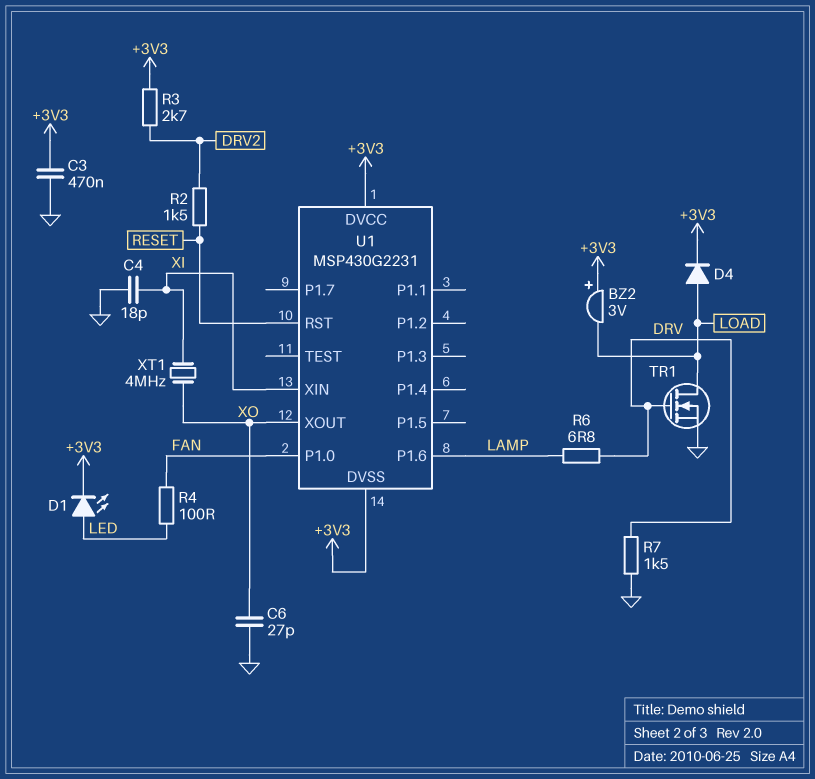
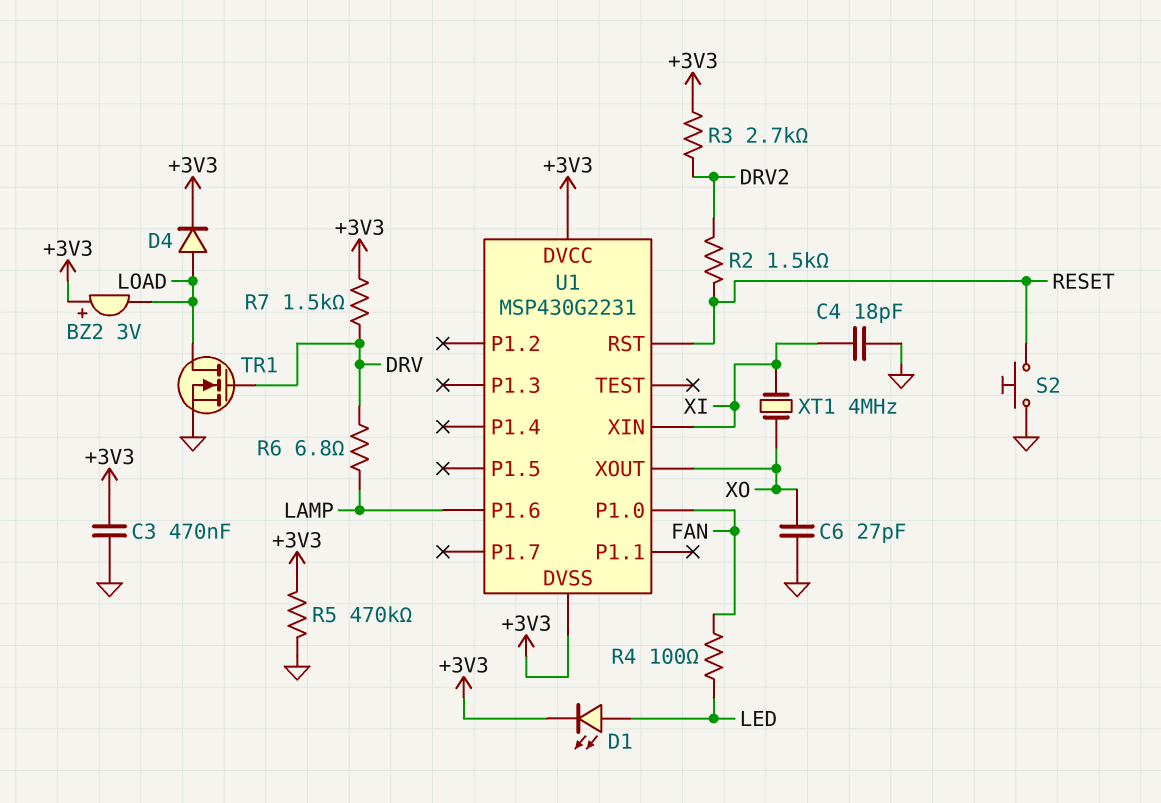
R5: none -> 470k (+3V3, GND)
R7: 1.5k (DRV, GND) -> 1.5k (+3V3, DRV)
S2: none -> button (GND, RESET)

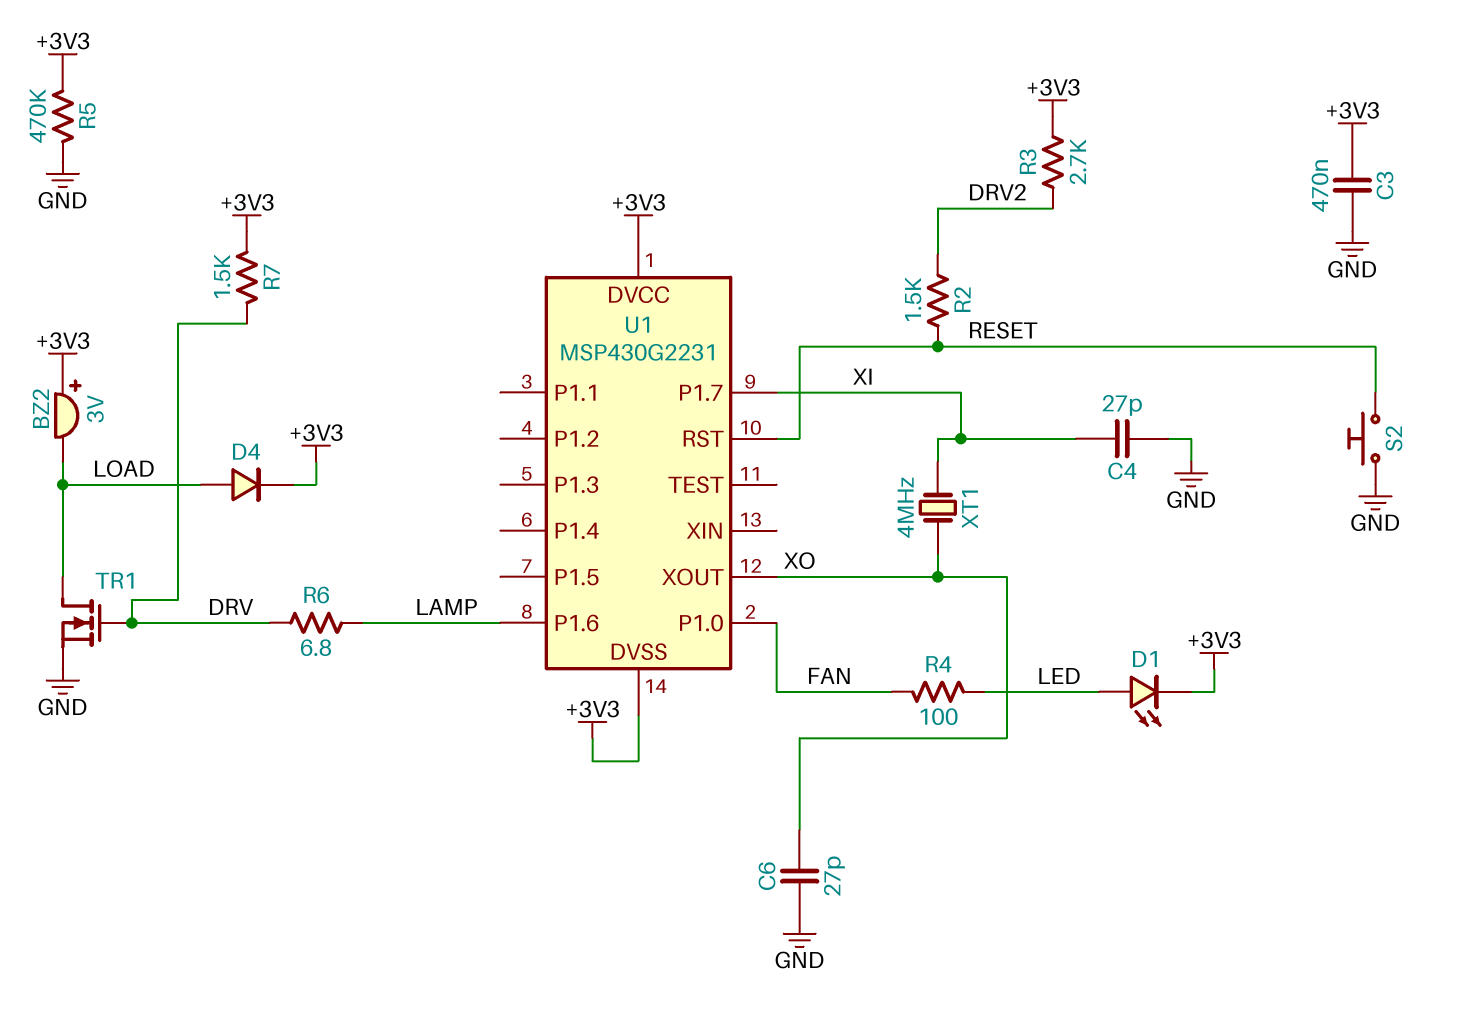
C4: 18pF (GND, XI) -> 27pF (GND, XI)
U1 pin P1.7: none -> XI
U1 pin XIN: XI -> none

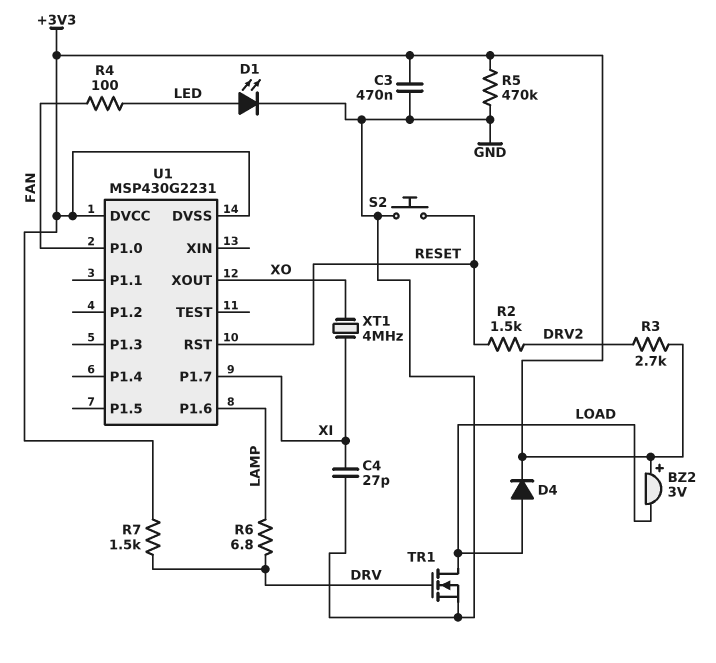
C6: 27pF (GND, XO) -> none
D1: LED (A LED, K +3V3) -> LED (A LED, K GND)

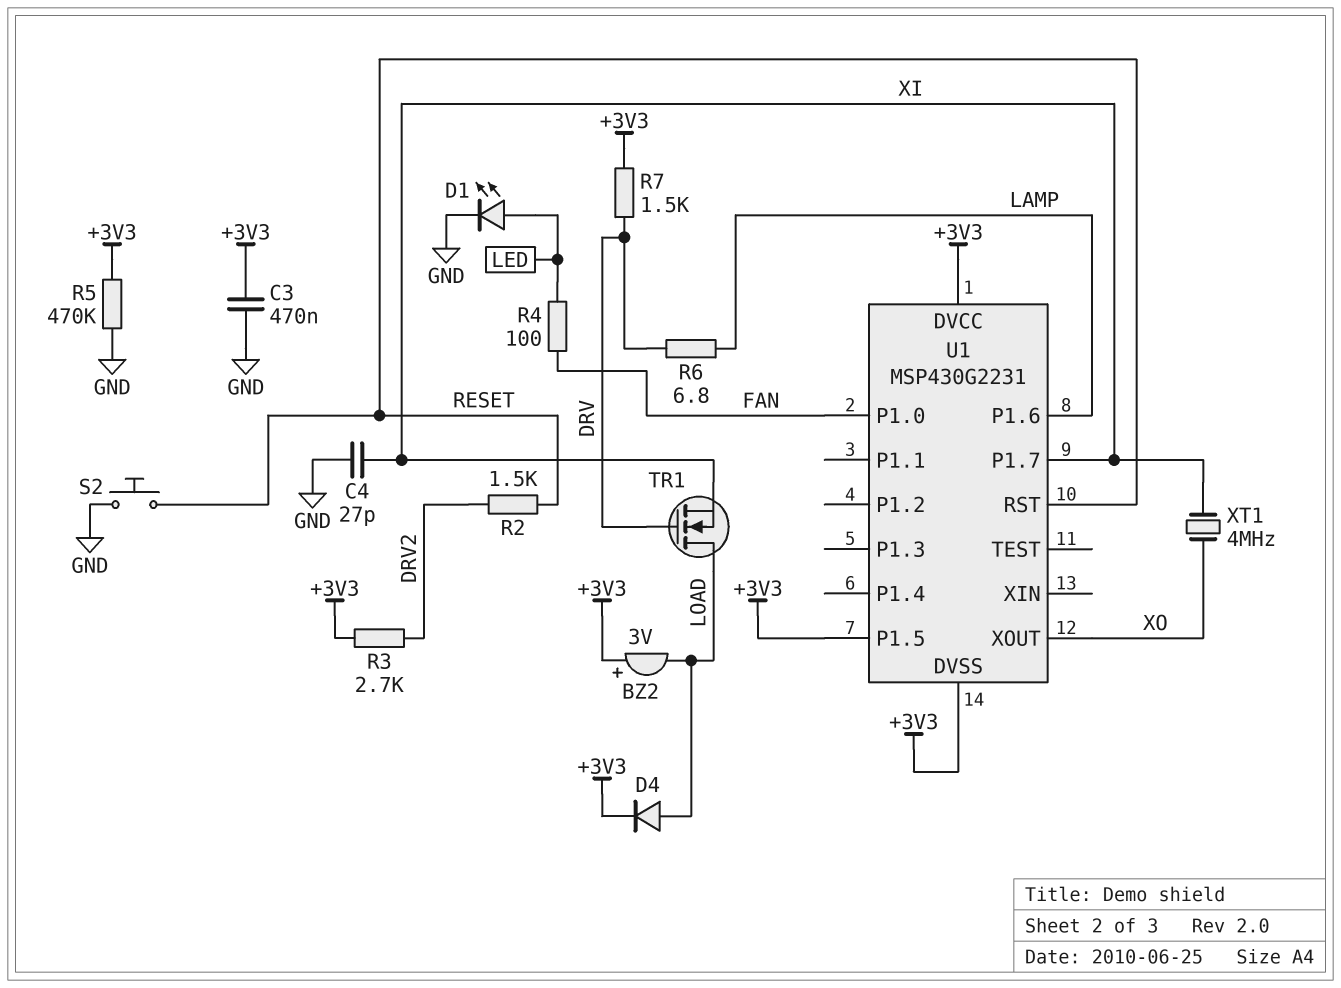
TR1: NMOS (G DRV, D LOAD, S GND) -> NMOS (G DRV, D LOAD, S XI)
U1 pin P1.5: none -> +3V3

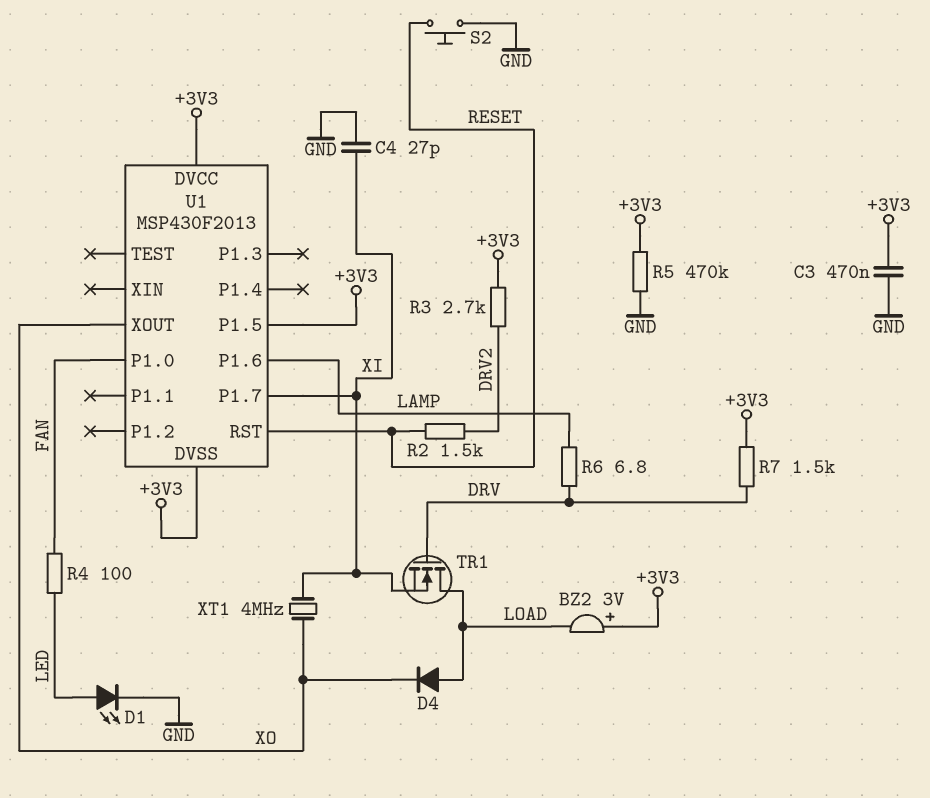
D4: diode (A LOAD, K +3V3) -> diode (A LOAD, K XO)
U1: MSP430G2231 -> MSP430F2013

